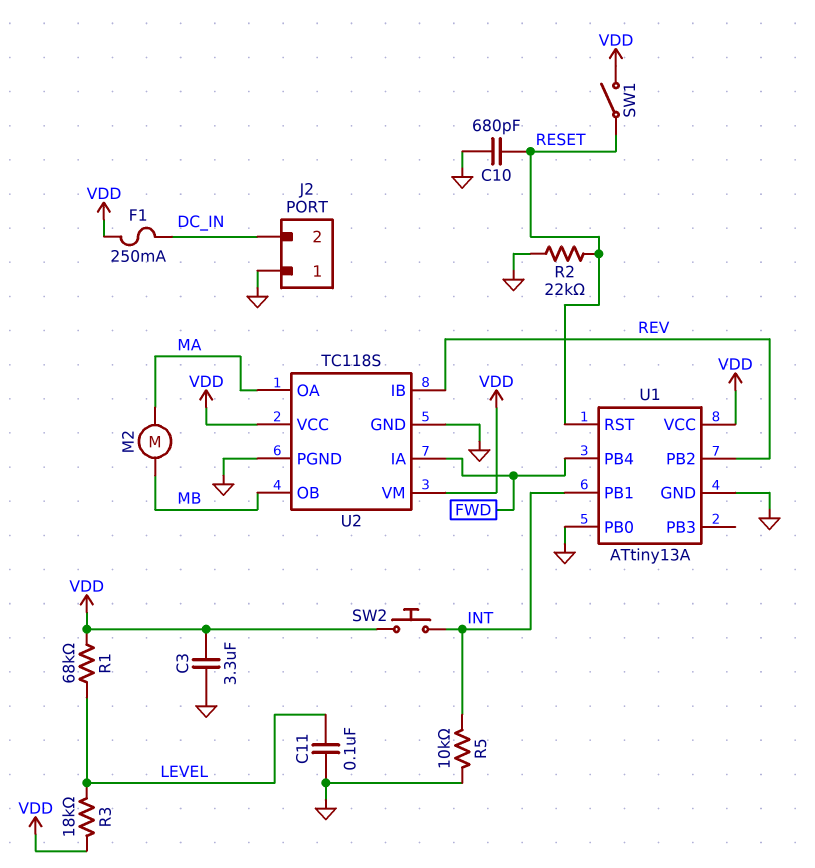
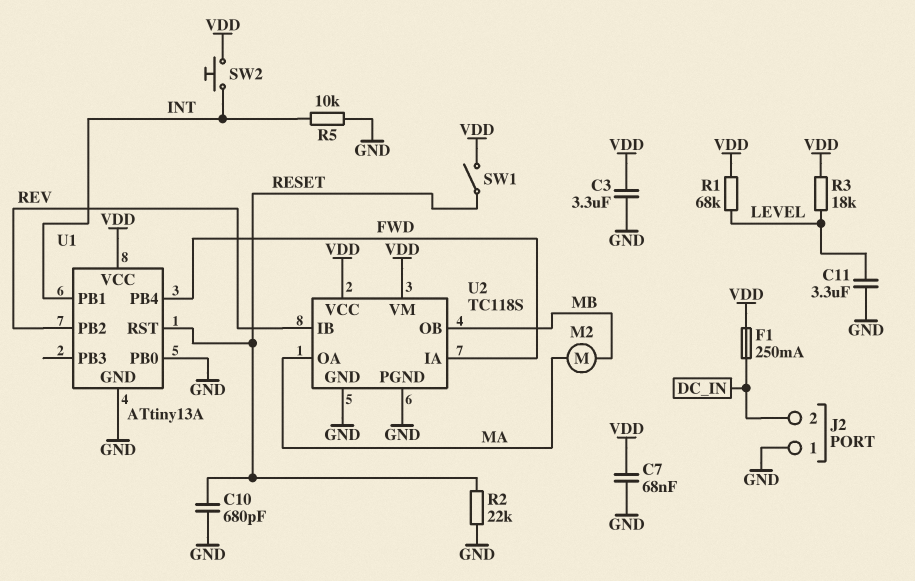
C7: none -> 68nF (GND, VDD)
C11: 100nF (GND, LEVEL) -> 3.3uF (GND, LEVEL)

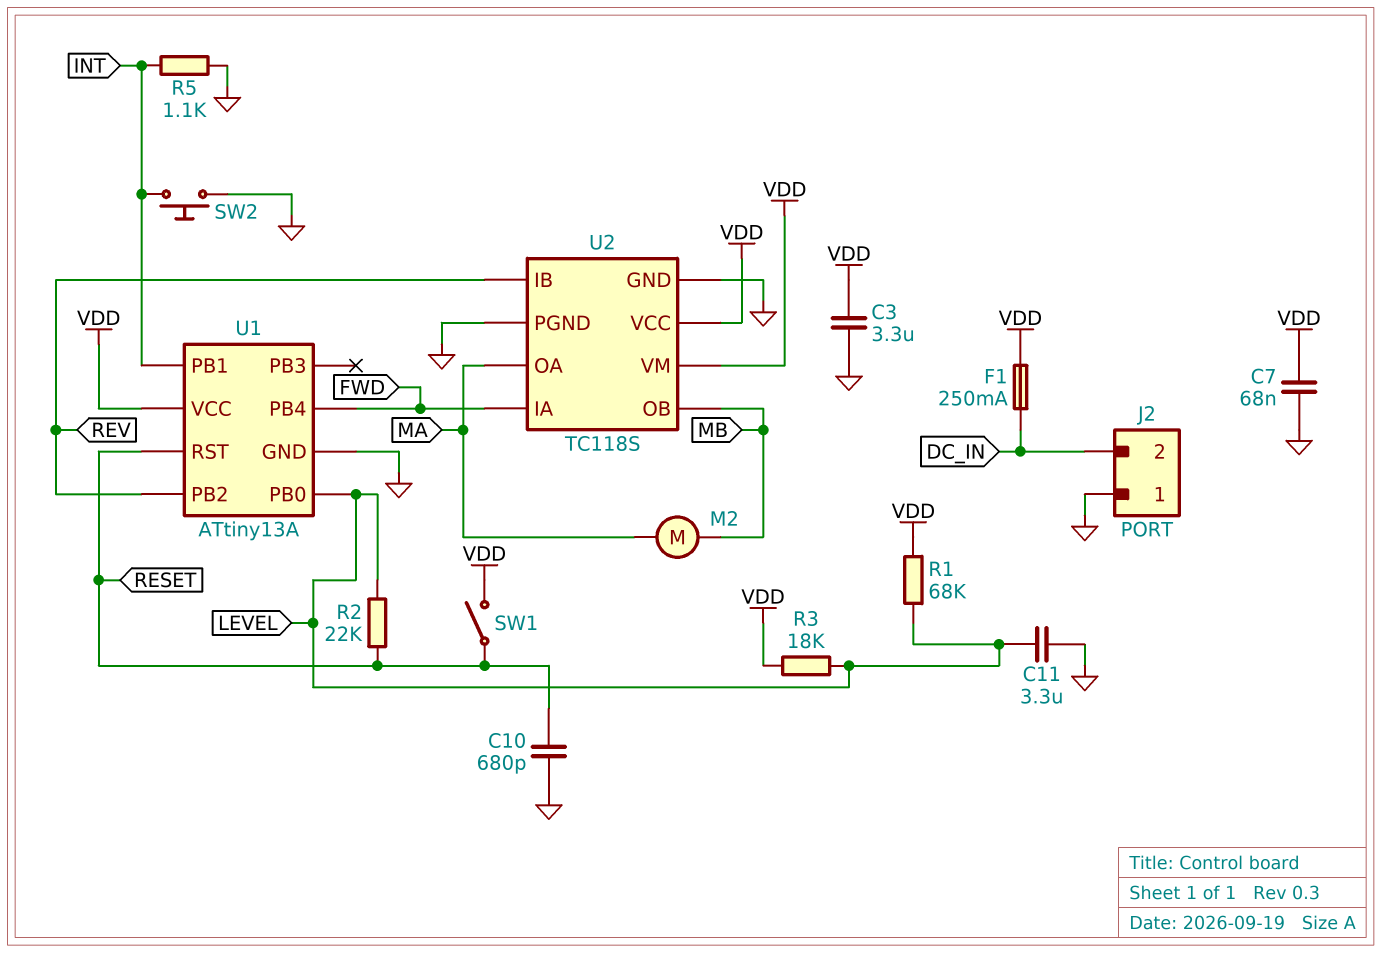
R2: 22k (GND, RESET) -> 22k (LEVEL, RESET)
R5: 10k (GND, INT) -> 1.1k (GND, INT)
SW2: button (INT, VDD) -> button (GND, INT)
U1 pin PB0: GND -> LEVEL

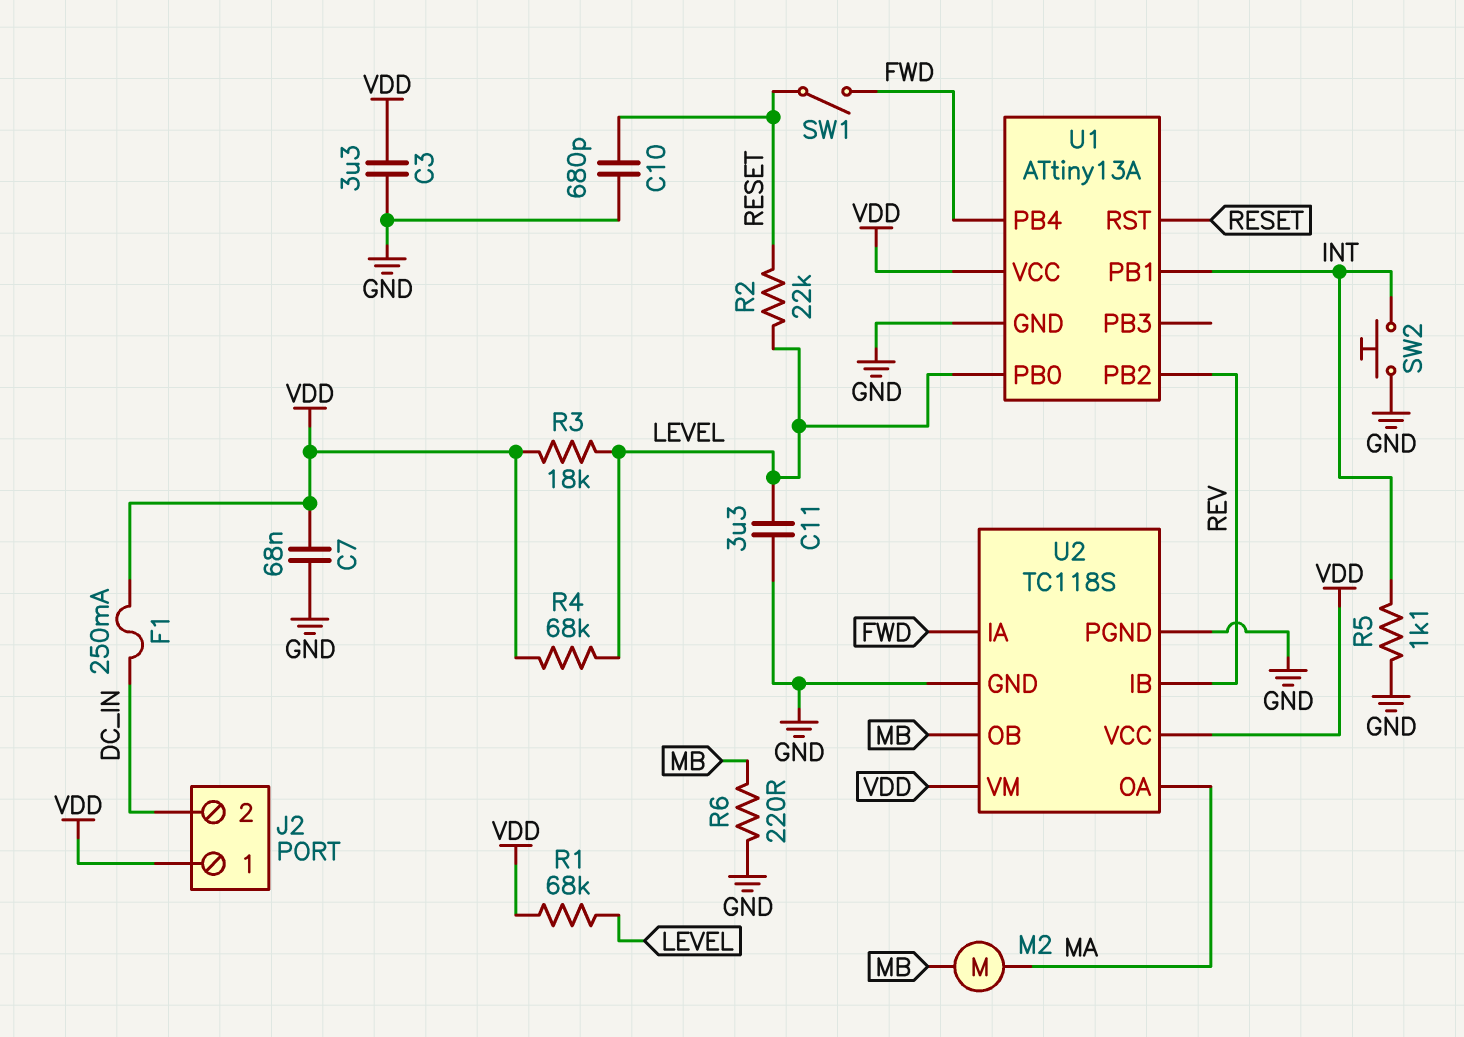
J2 pin 1: GND -> VDD
R4: none -> 68k (LEVEL, VDD)
R6: none -> 220 (GND, MB)
SW1: switch (RESET, VDD) -> switch (FWD, RESET)

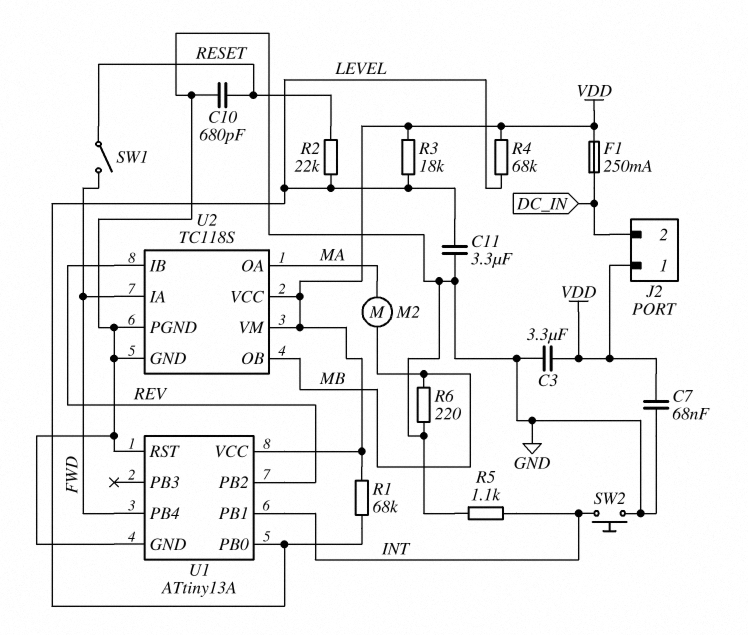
U1 pin RST: RESET -> GND

